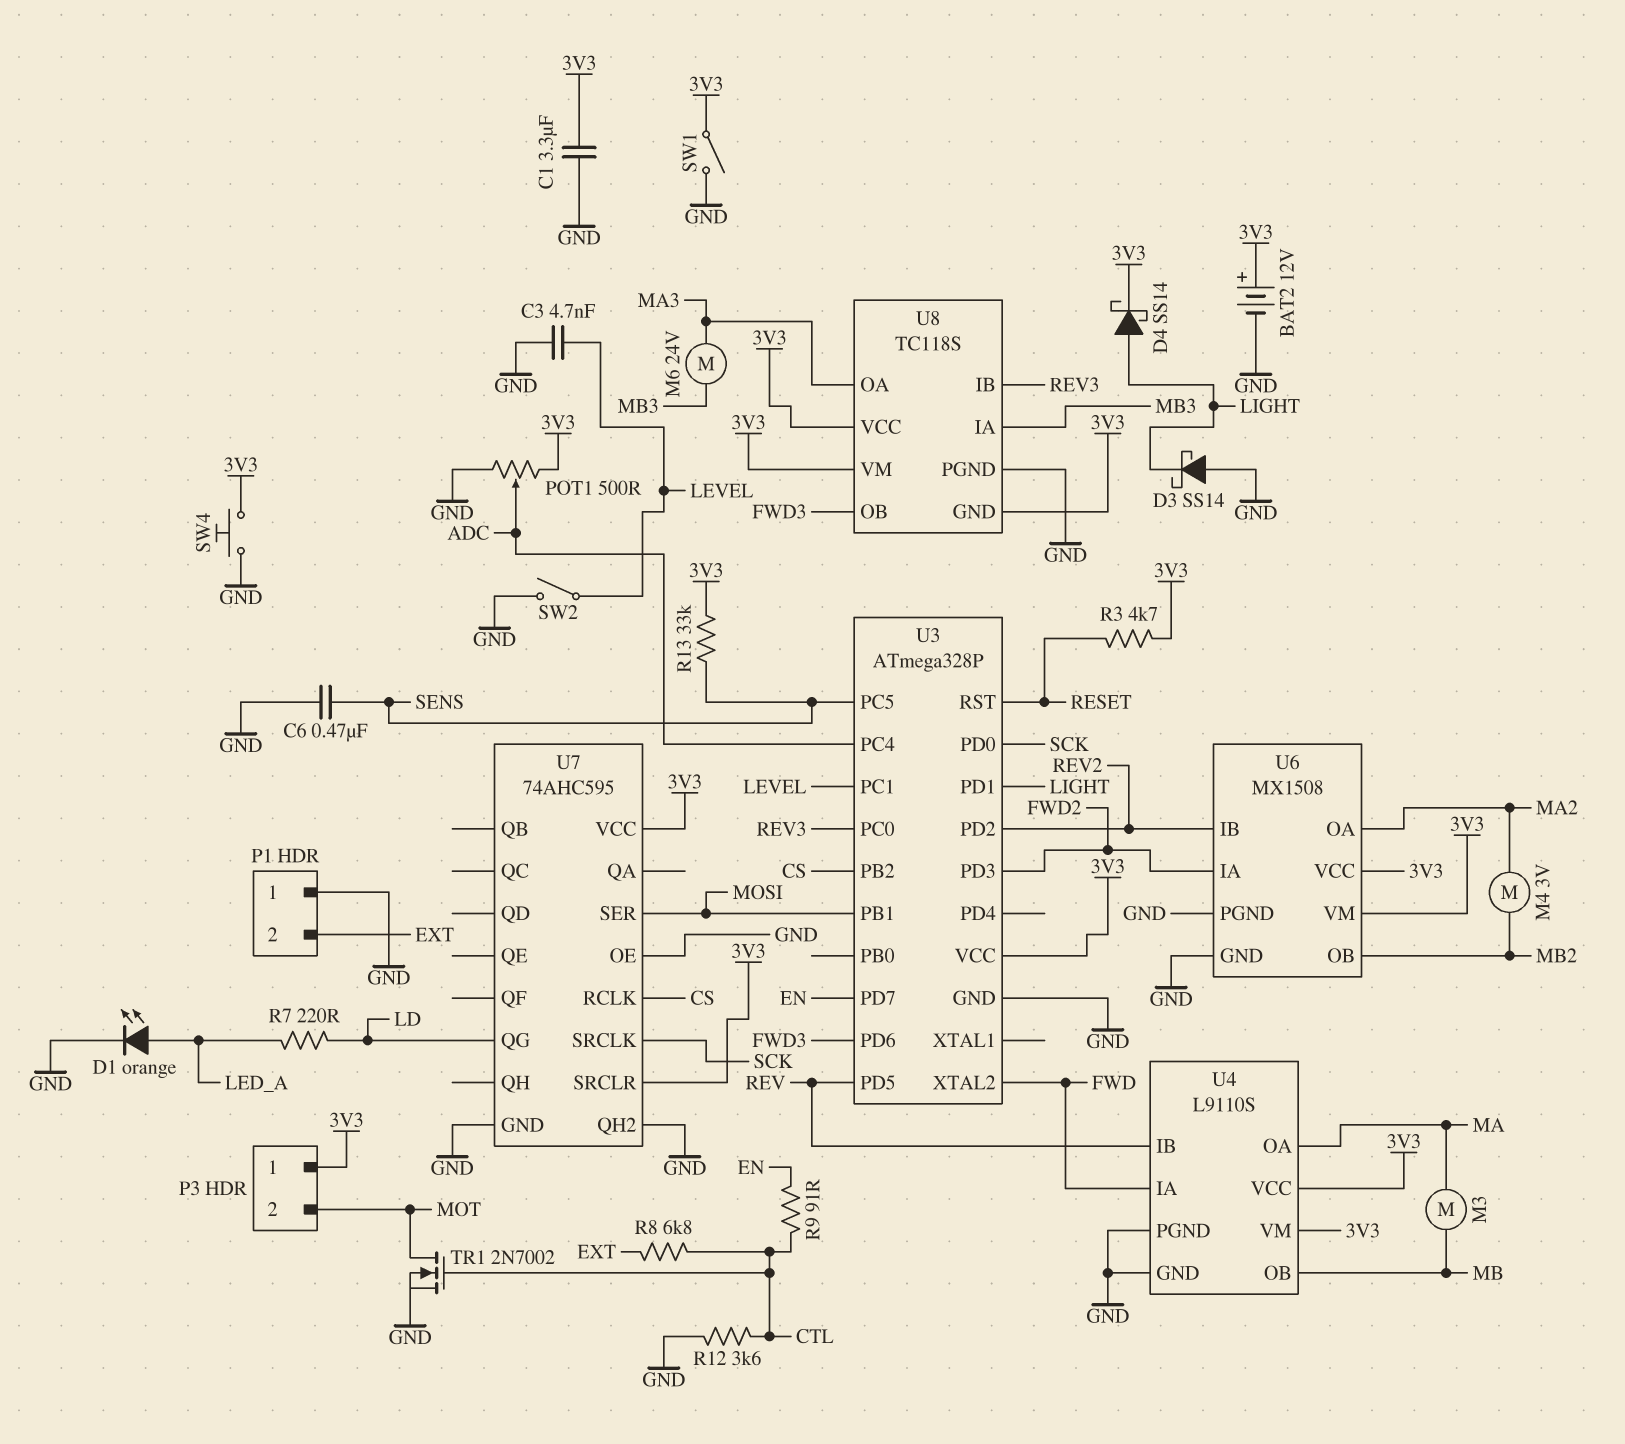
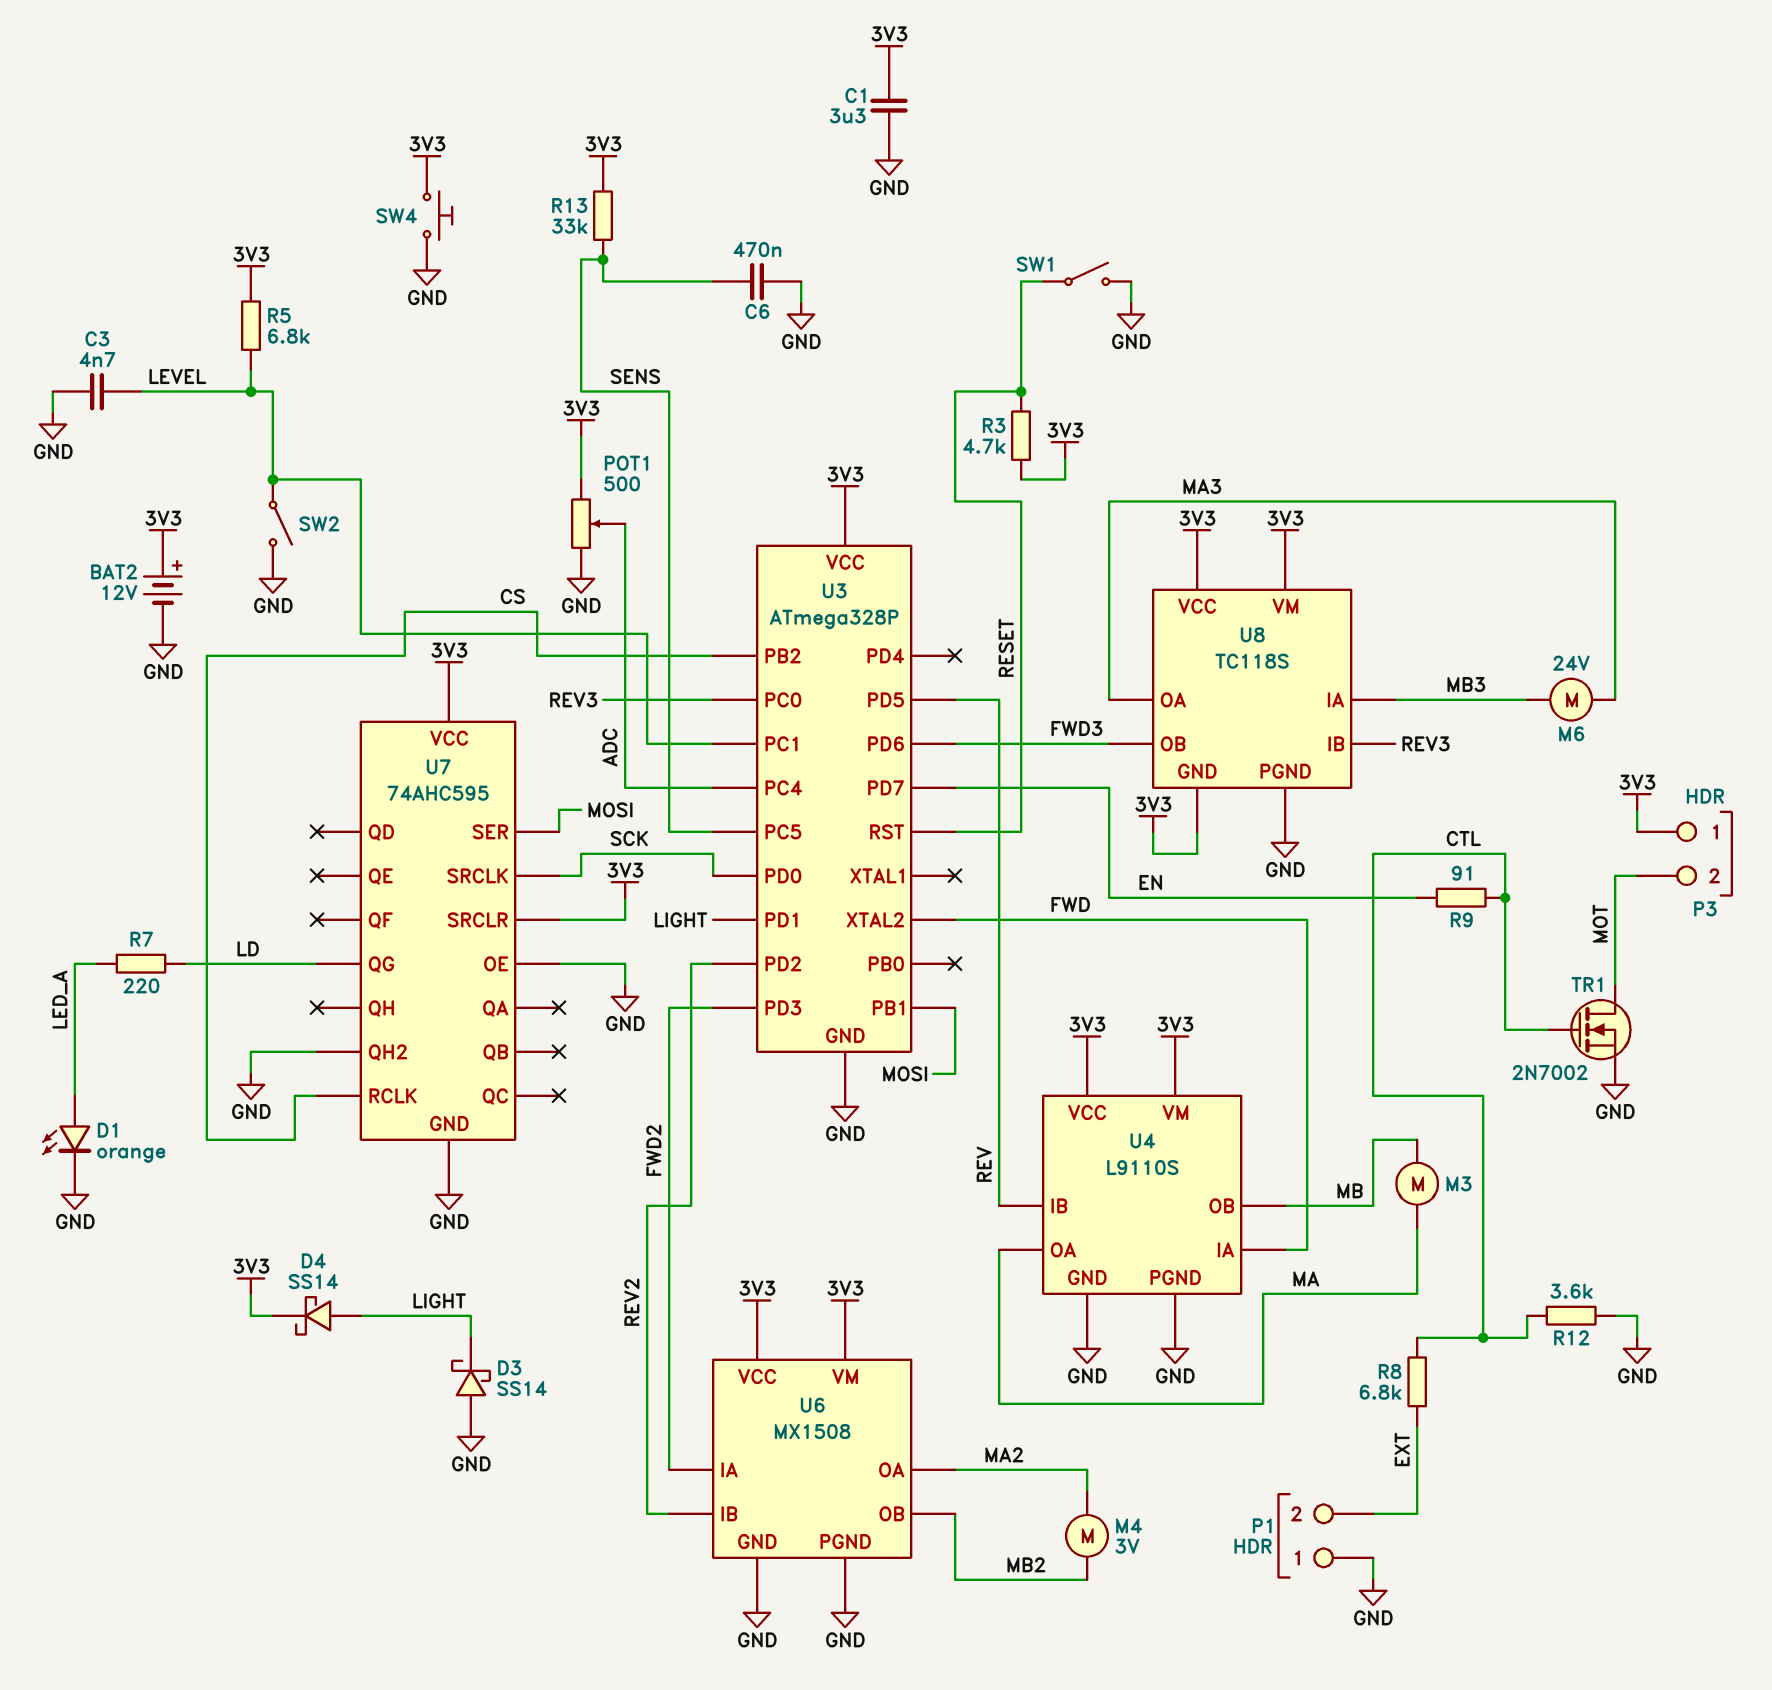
R5: none -> 6.8k (3V3, LEVEL)
SW1: switch (3V3, GND) -> switch (GND, RESET)

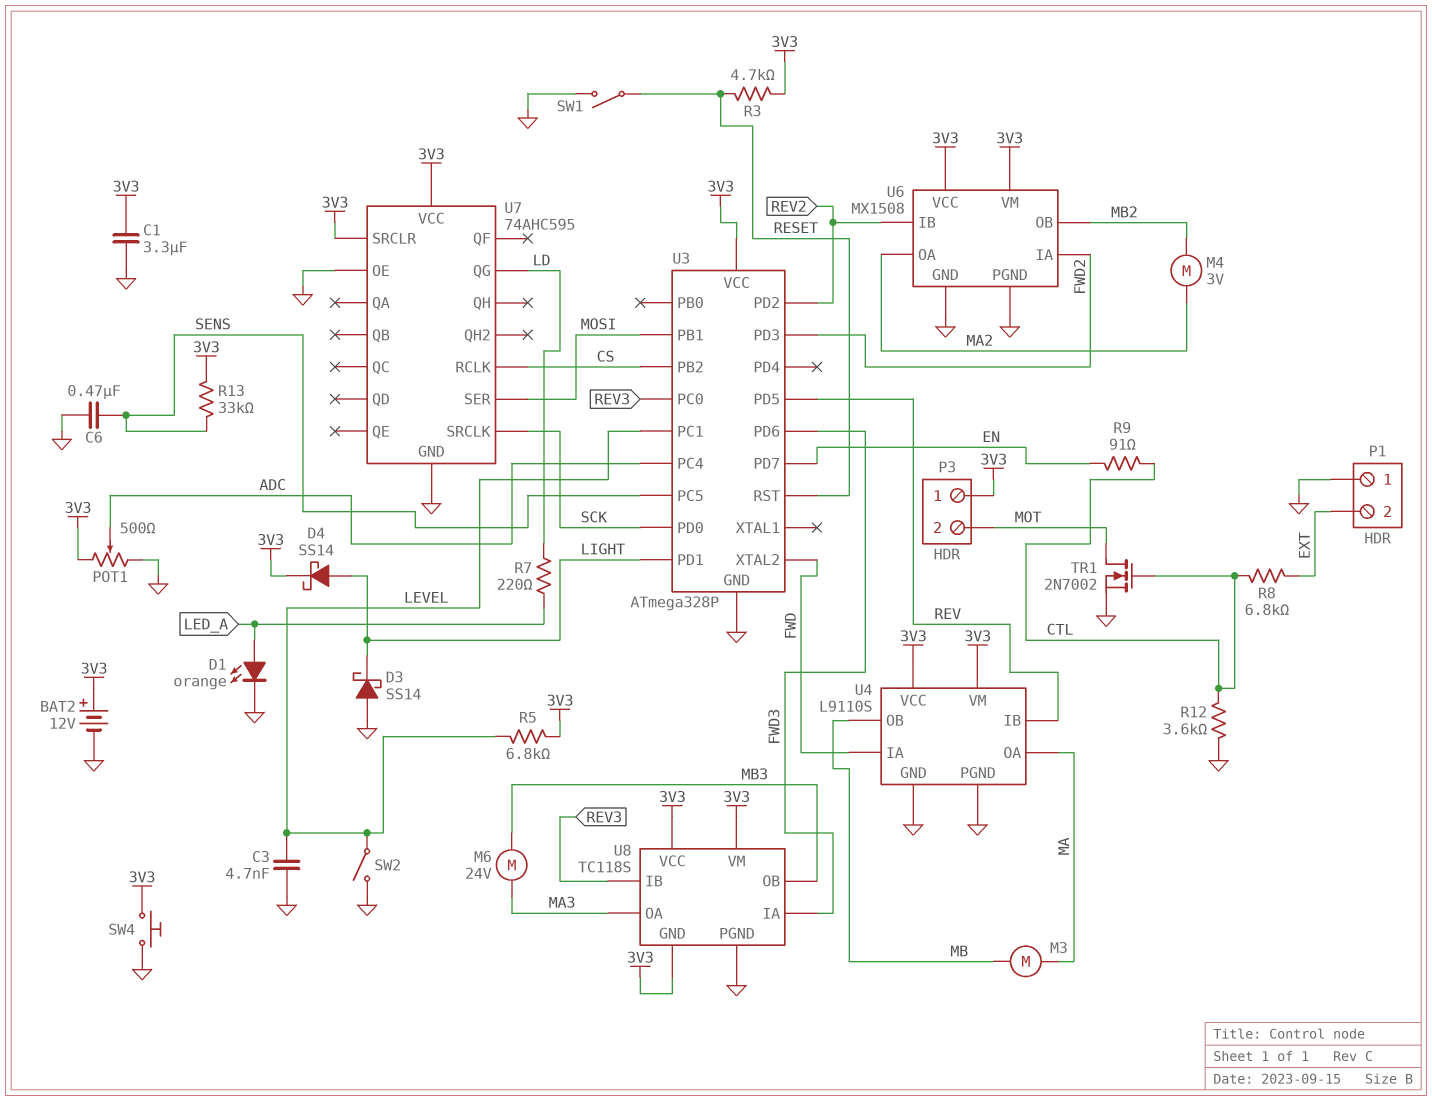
U7 pin QH2: GND -> none
U8 pin IA: MB3 -> FWD3
U8 pin OB: FWD3 -> MB3

